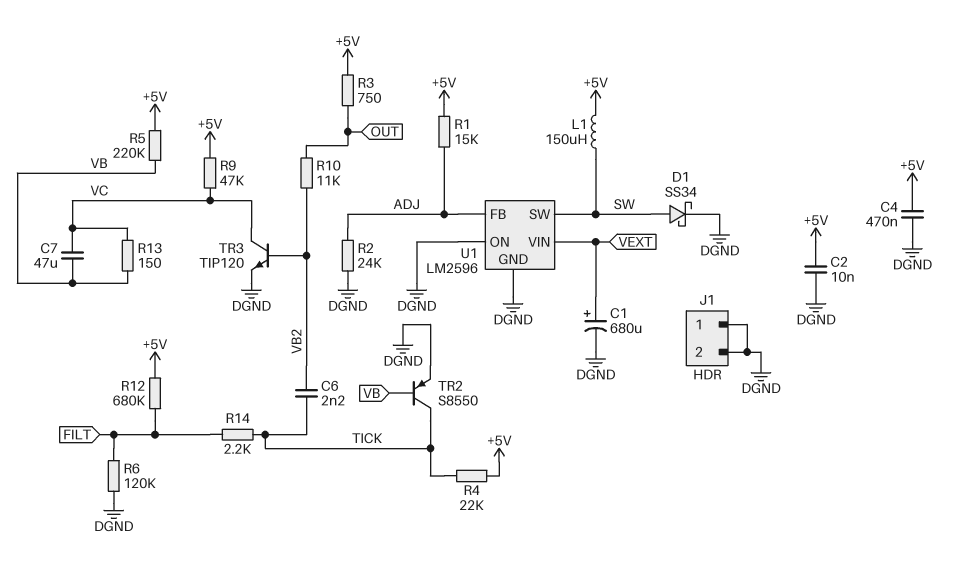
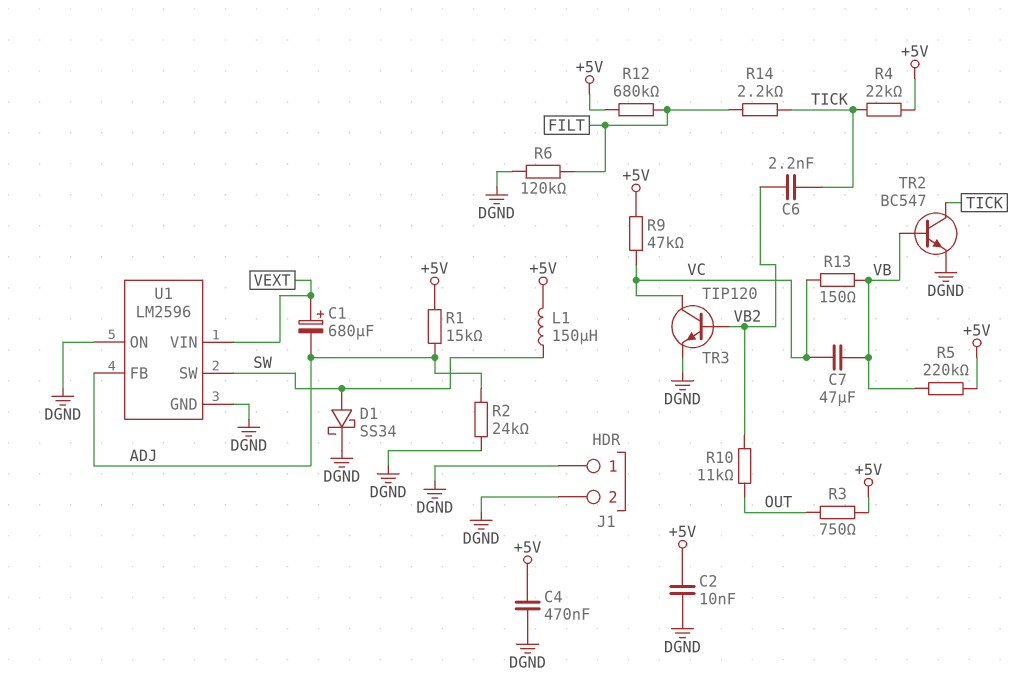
C1: 680uF (plus VEXT, minus DGND) -> 680uF (plus VEXT, minus ADJ)
TR2: PNP S8550 (B VB, C TICK, E DGND) -> NPN BC547 (B VB, C TICK, E DGND)

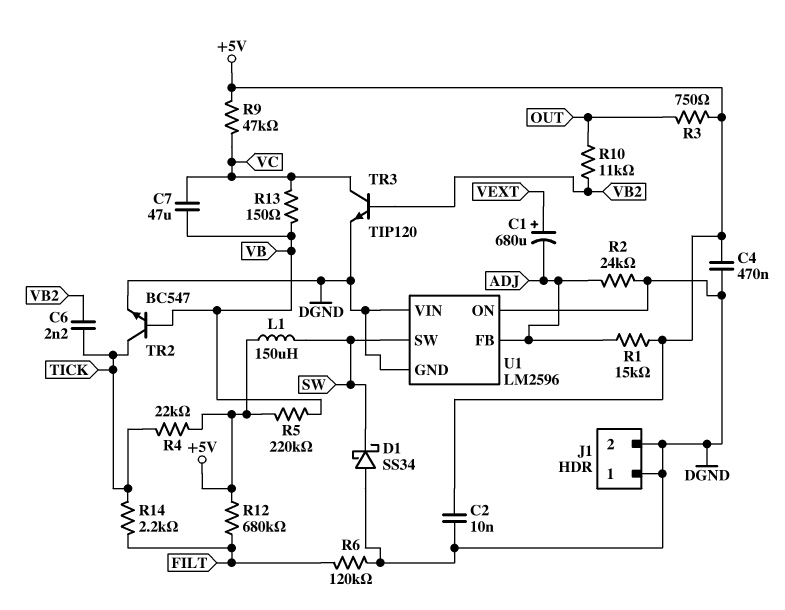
D1: schottky SS34 (A SW, K DGND) -> schottky SS34 (A DGND, K SW)
U1 pin VIN: VEXT -> DGND

